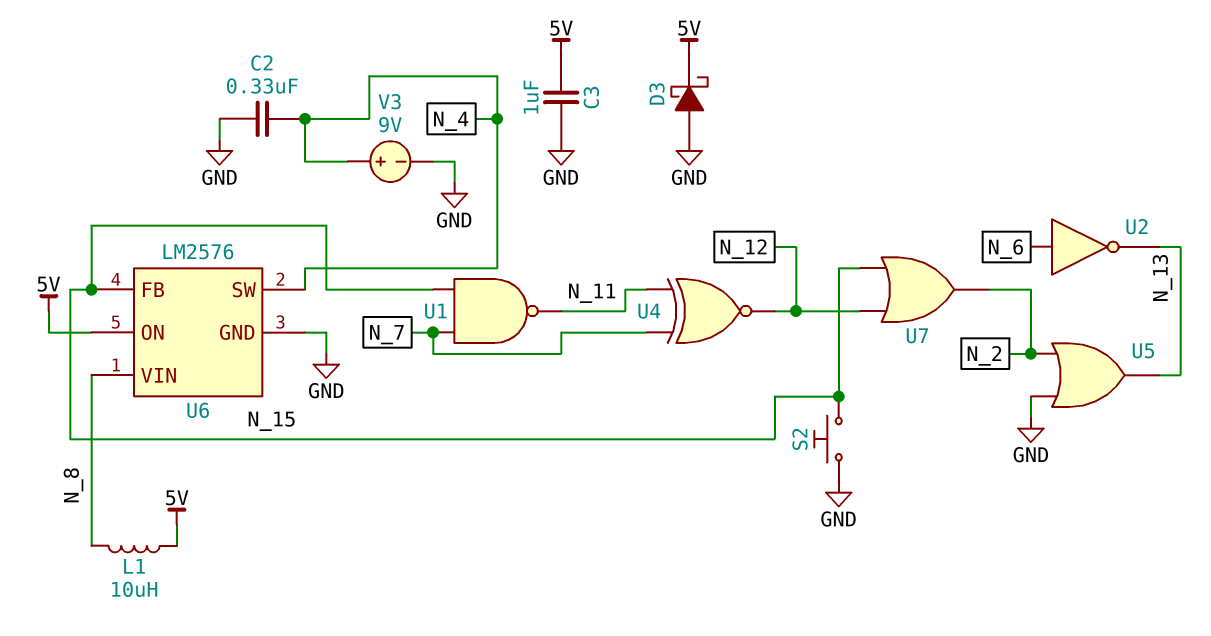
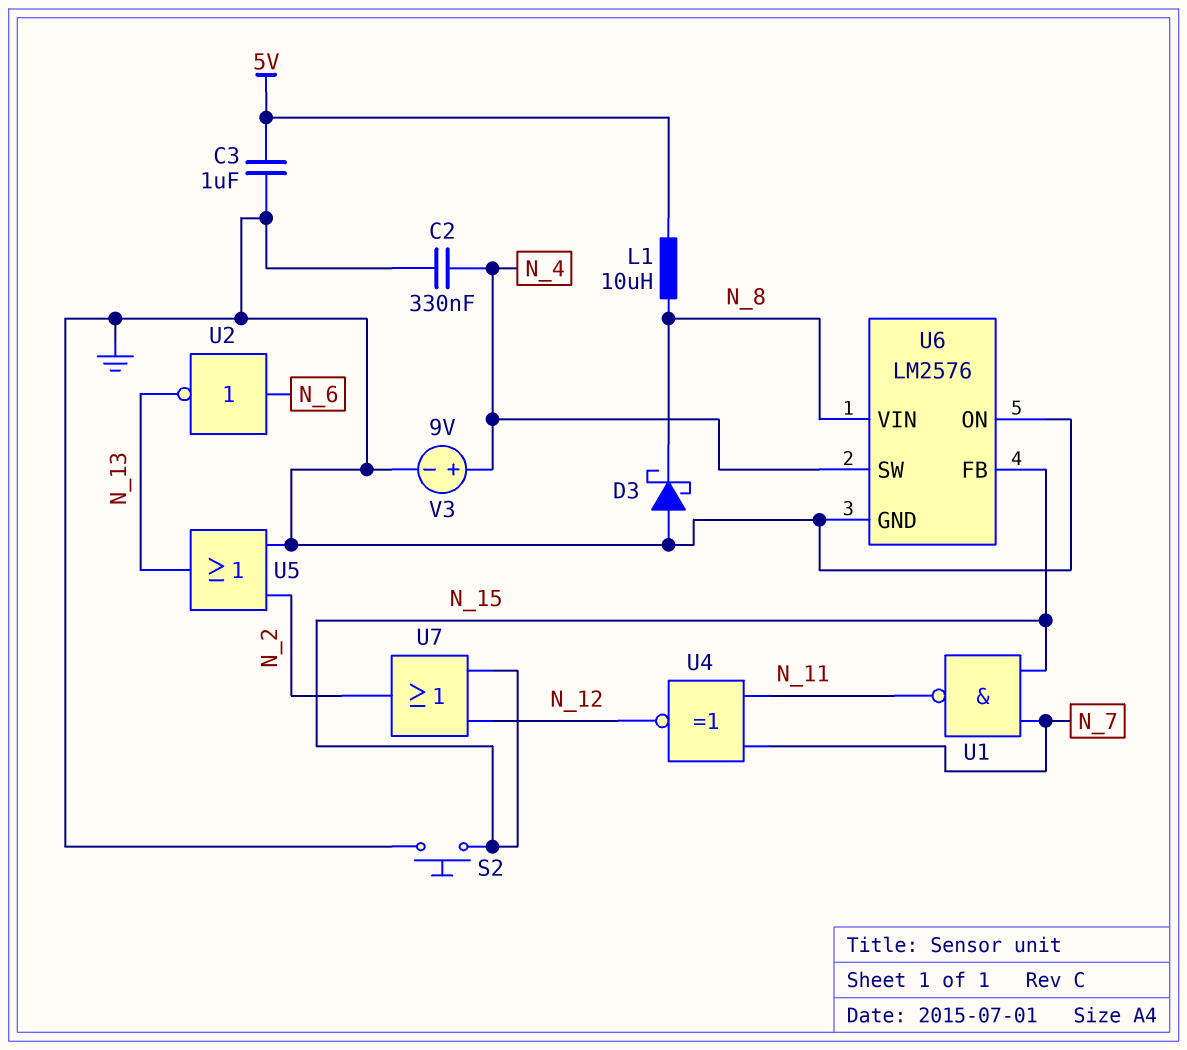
D3: schottky (A GND, K 5V) -> schottky (A GND, K N_8)
U6 pin ON: 5V -> GND

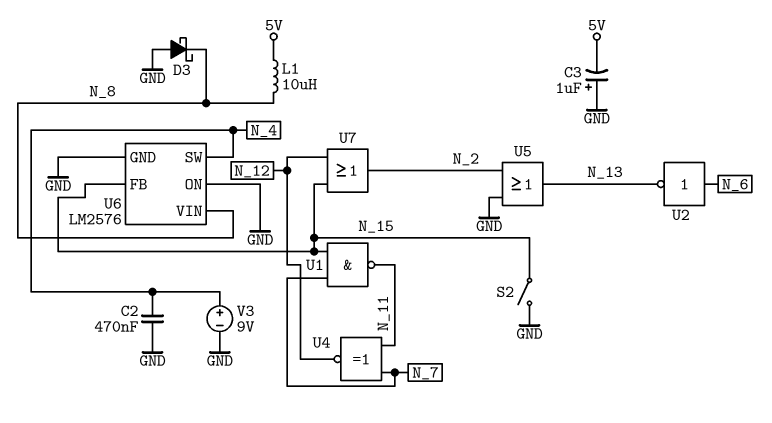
C2: 330nF (GND, N_4) -> 470nF (GND, N_4)
C3: 1uF (5V, GND) -> 1uF (plus GND, minus 5V)
S2: button (GND, N_15) -> switch (GND, N_15)

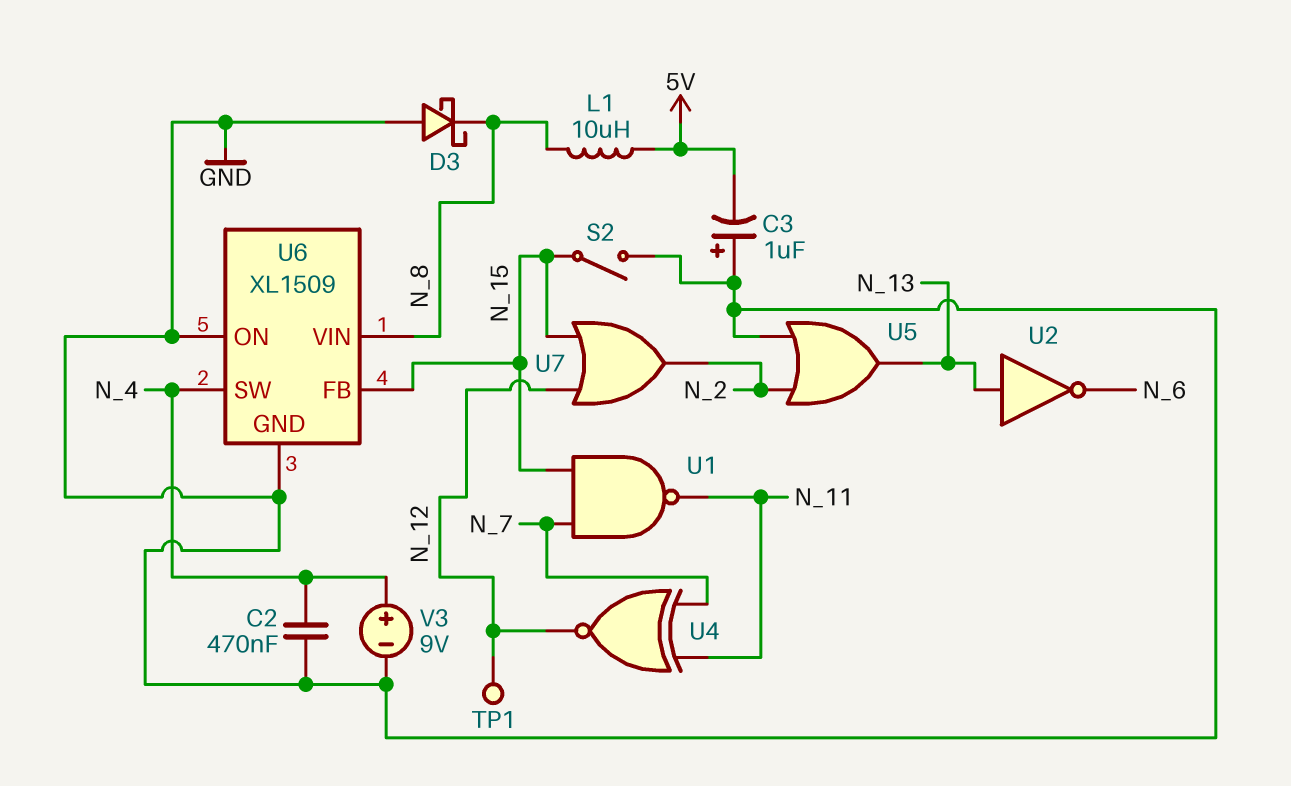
TP1: none -> test point (N_12)
U2: NOT (in N_6, out N_13) -> NOT (in N_13, out N_6)
U6: LM2576 -> XL1509

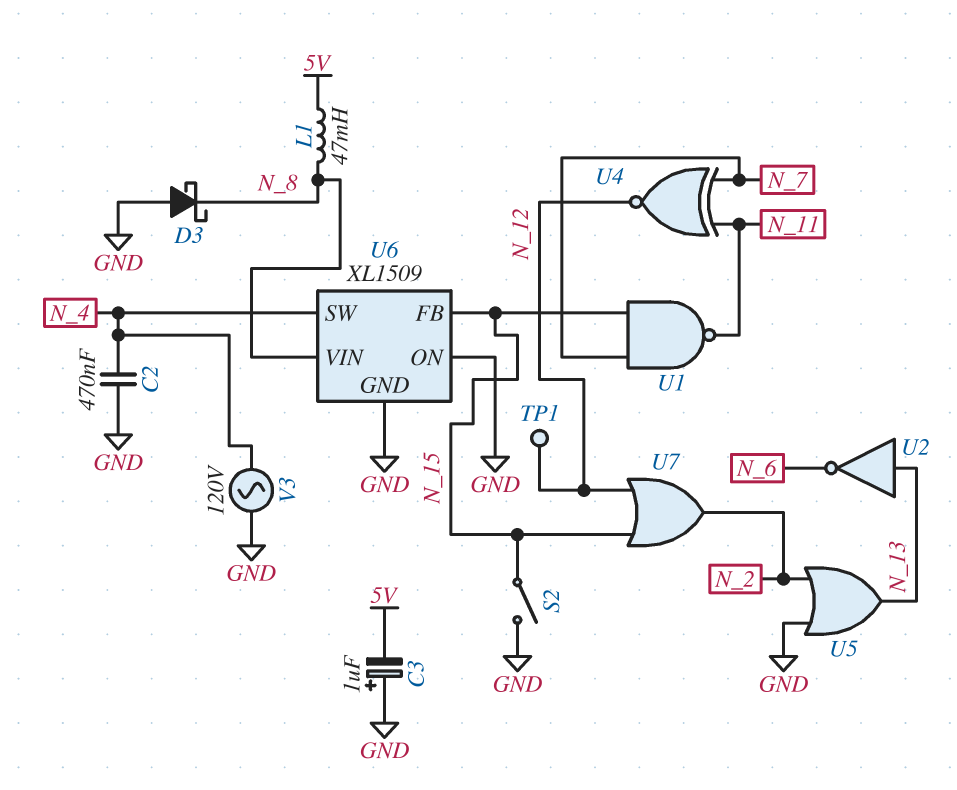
L1: 10uH (5V, N_8) -> 47mH (5V, N_8)
V3: 9V (plus N_4, minus GND) -> AC 120V (GND, N_4)

